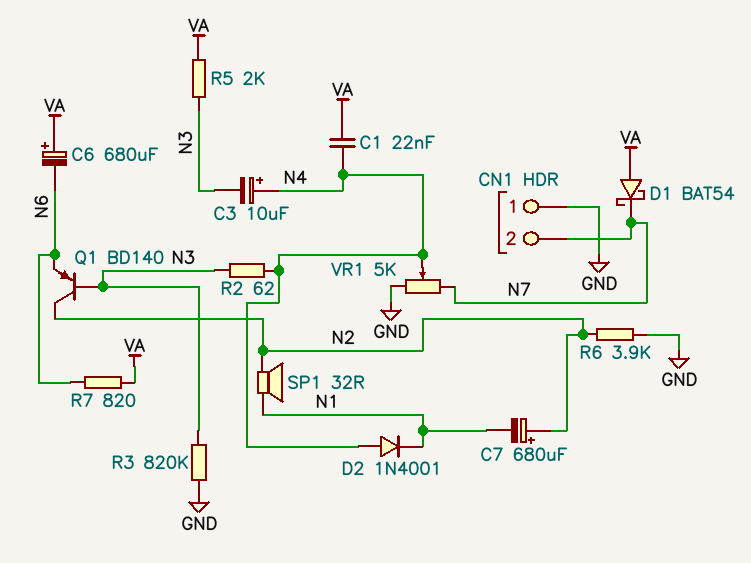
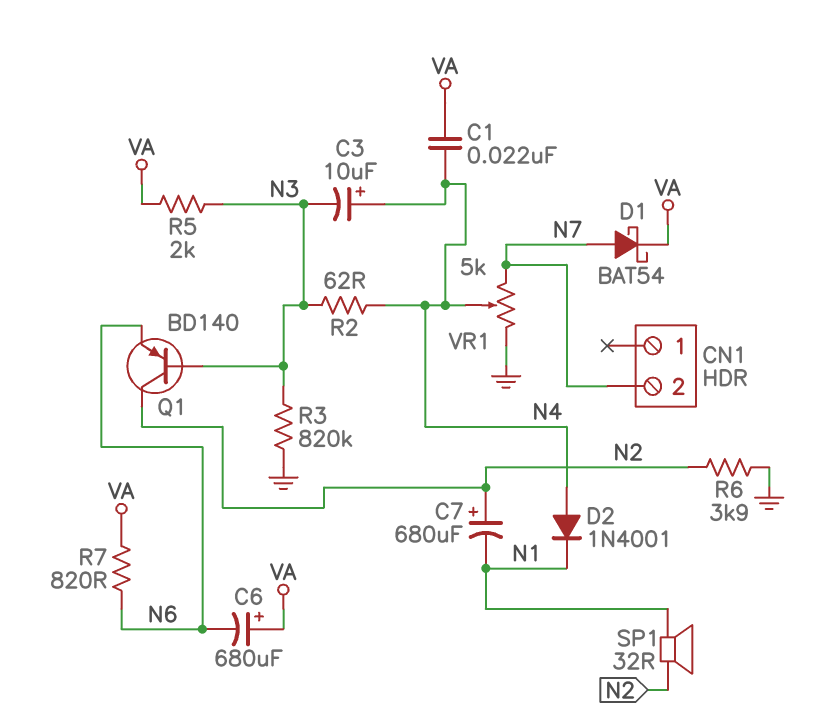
CN1 pin 1: GND -> none
D1: schottky BAT54 (A VA, K N7) -> schottky BAT54 (A N7, K VA)

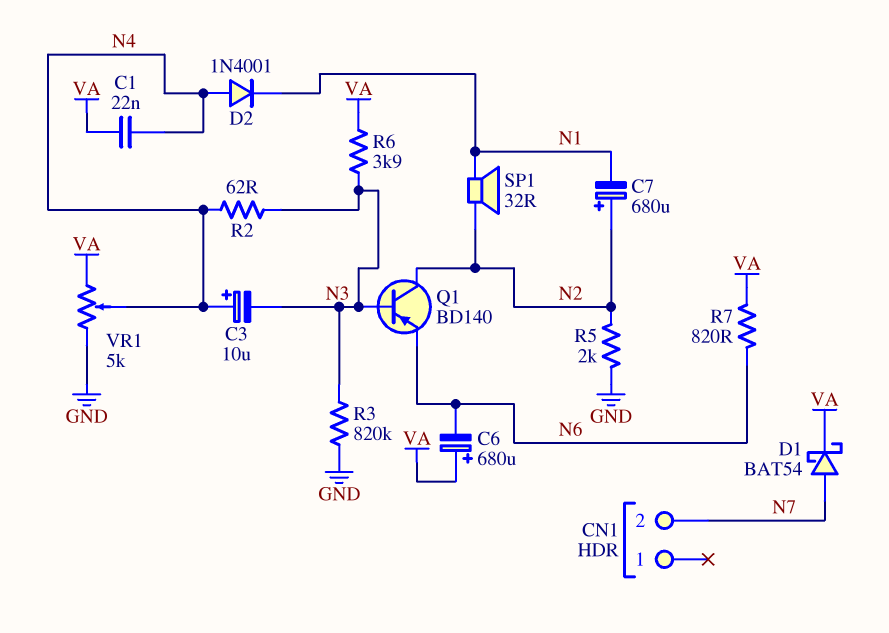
R5: 2k (N3, VA) -> 2k (GND, N2)
R6: 3.9k (GND, N2) -> 3.9k (N3, VA)
VR1: 5k (GND, N7, wiper N4) -> 5k (GND, VA, wiper N4)

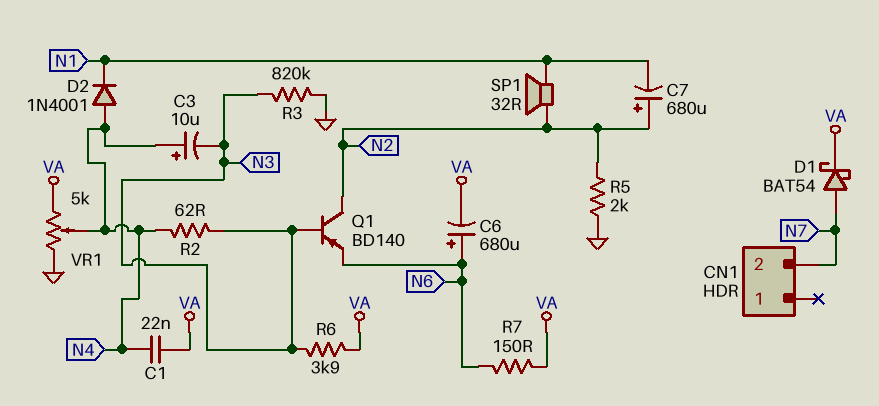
C6: 680uF (plus VA, minus N6) -> 680uF (plus N6, minus VA)
R7: 820 (N6, VA) -> 150 (N6, VA)

